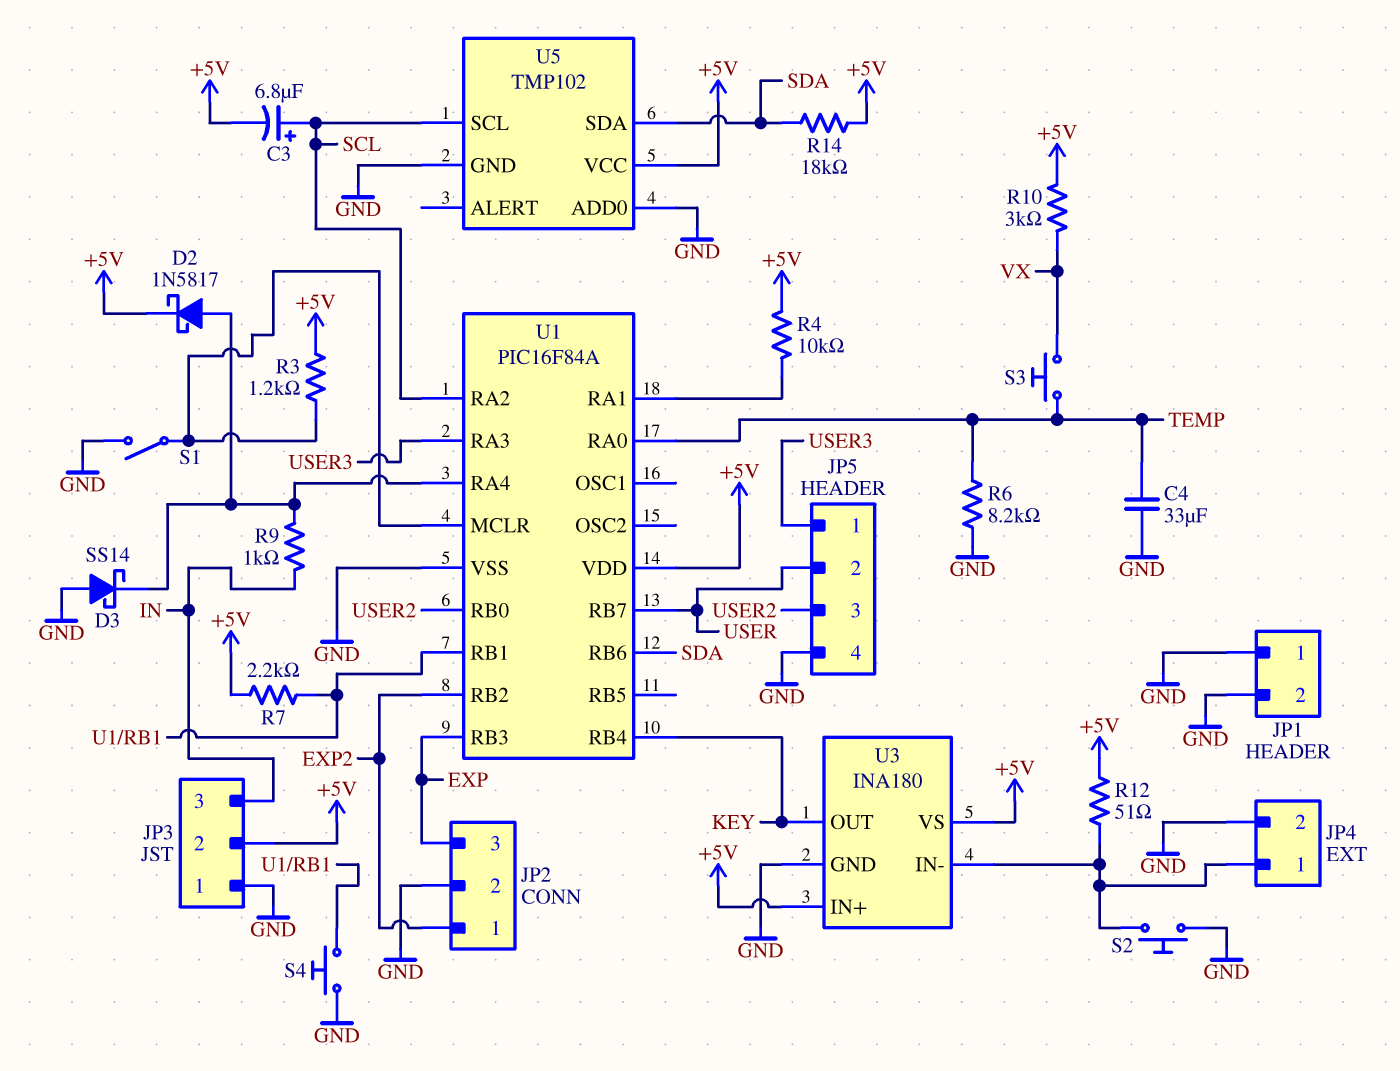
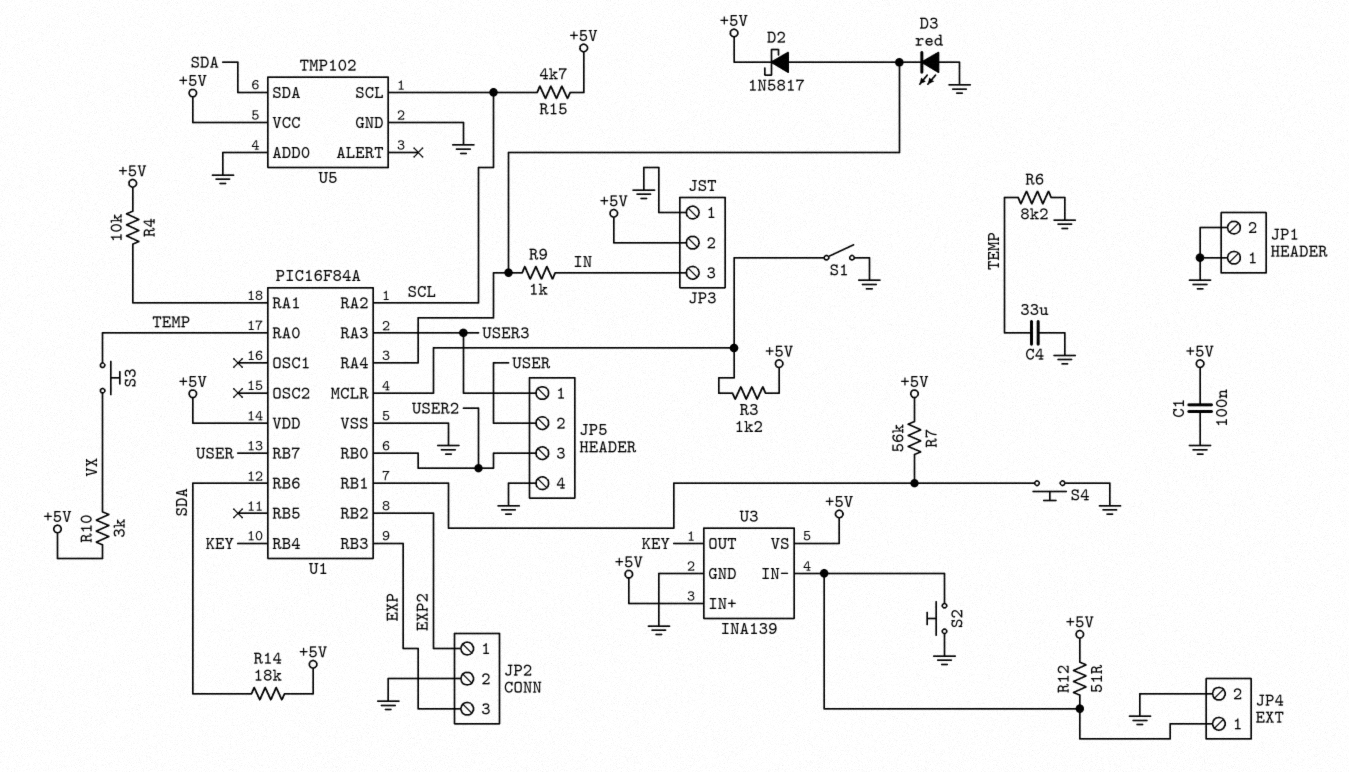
C1: none -> 100nF (+5V, GND)
C3: 6.8uF (plus SCL, minus +5V) -> none
D3: schottky SS14 (A GND, K U1/RA4) -> LED red (A GND, K U1/RA4)
R7: 2.2k (+5V, U1/RB1) -> 56k (+5V, U1/RB1)
R15: none -> 4.7k (+5V, SCL)
U3: INA180 -> INA139

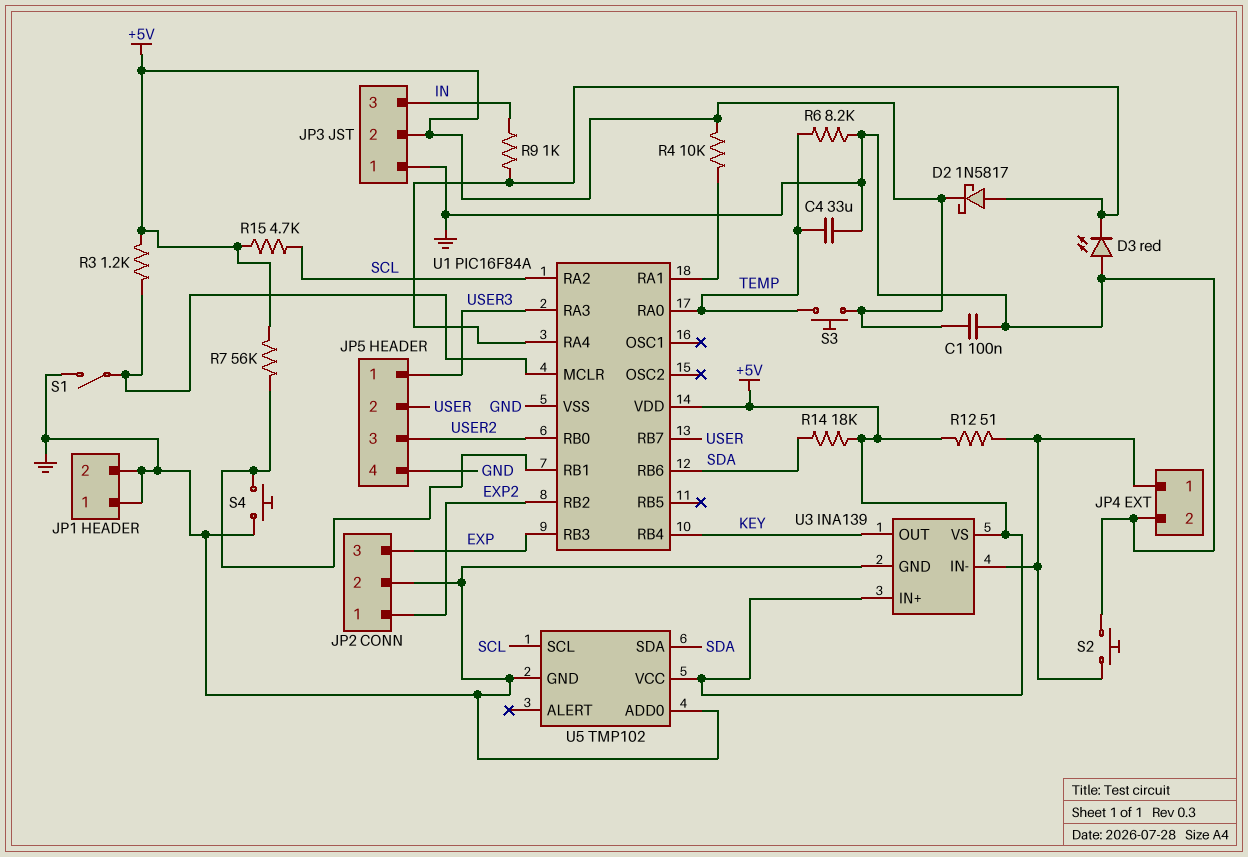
R10: 3k (+5V, VX) -> none
S3: button (TEMP, VX) -> button (+5V, TEMP)

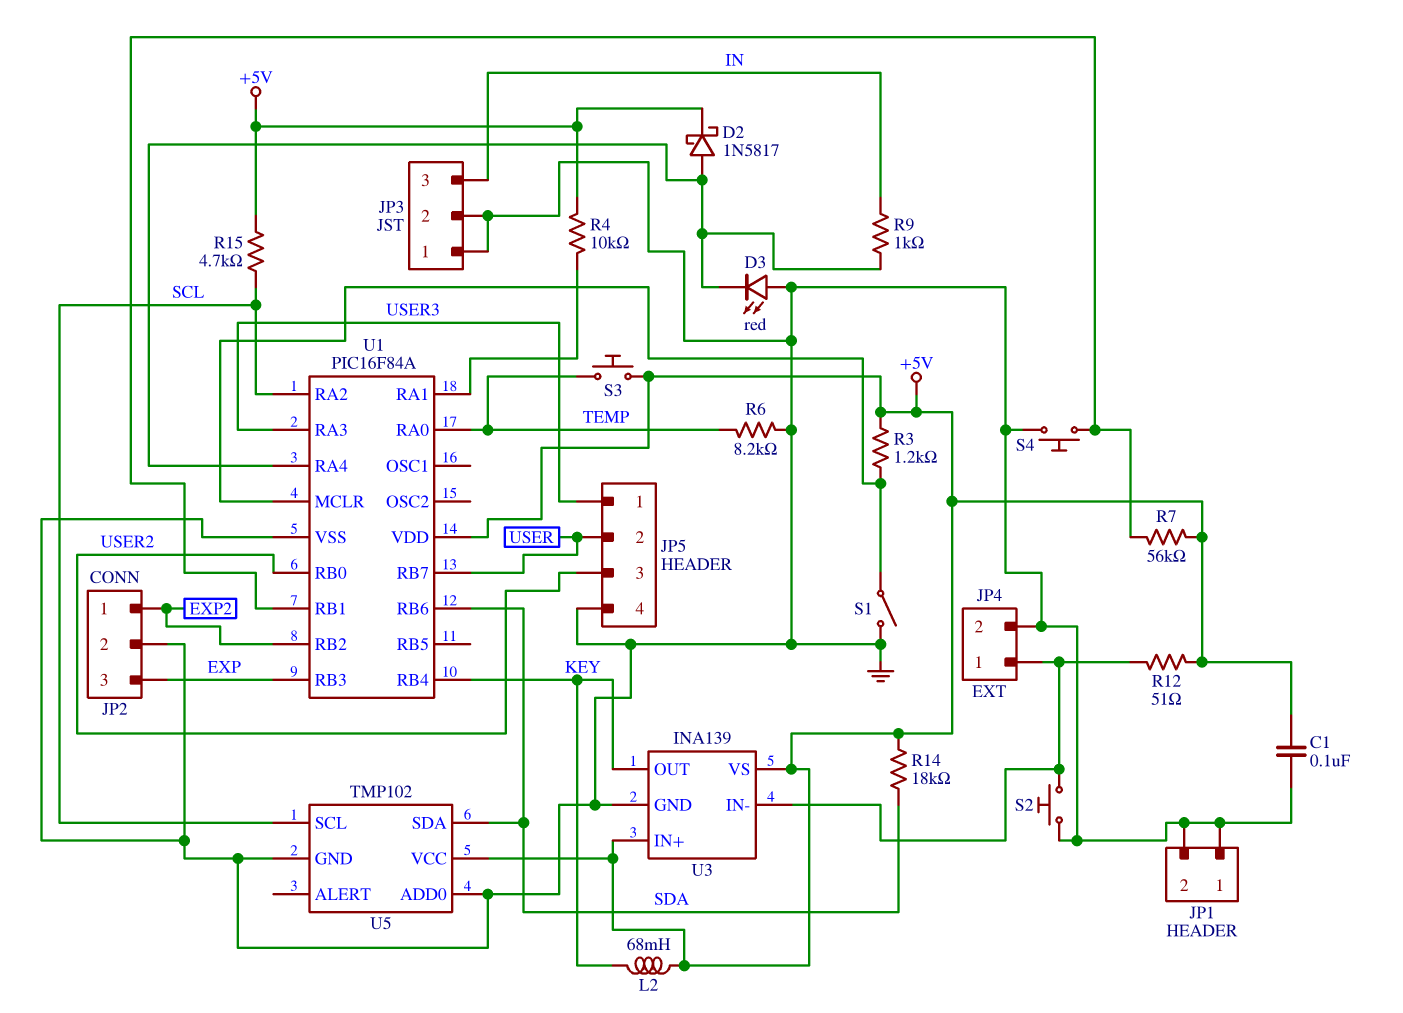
C4: 33uF (GND, TEMP) -> none
JP3 pin 2: +5V -> GND
L2: none -> 68mH (+5V, KEY)

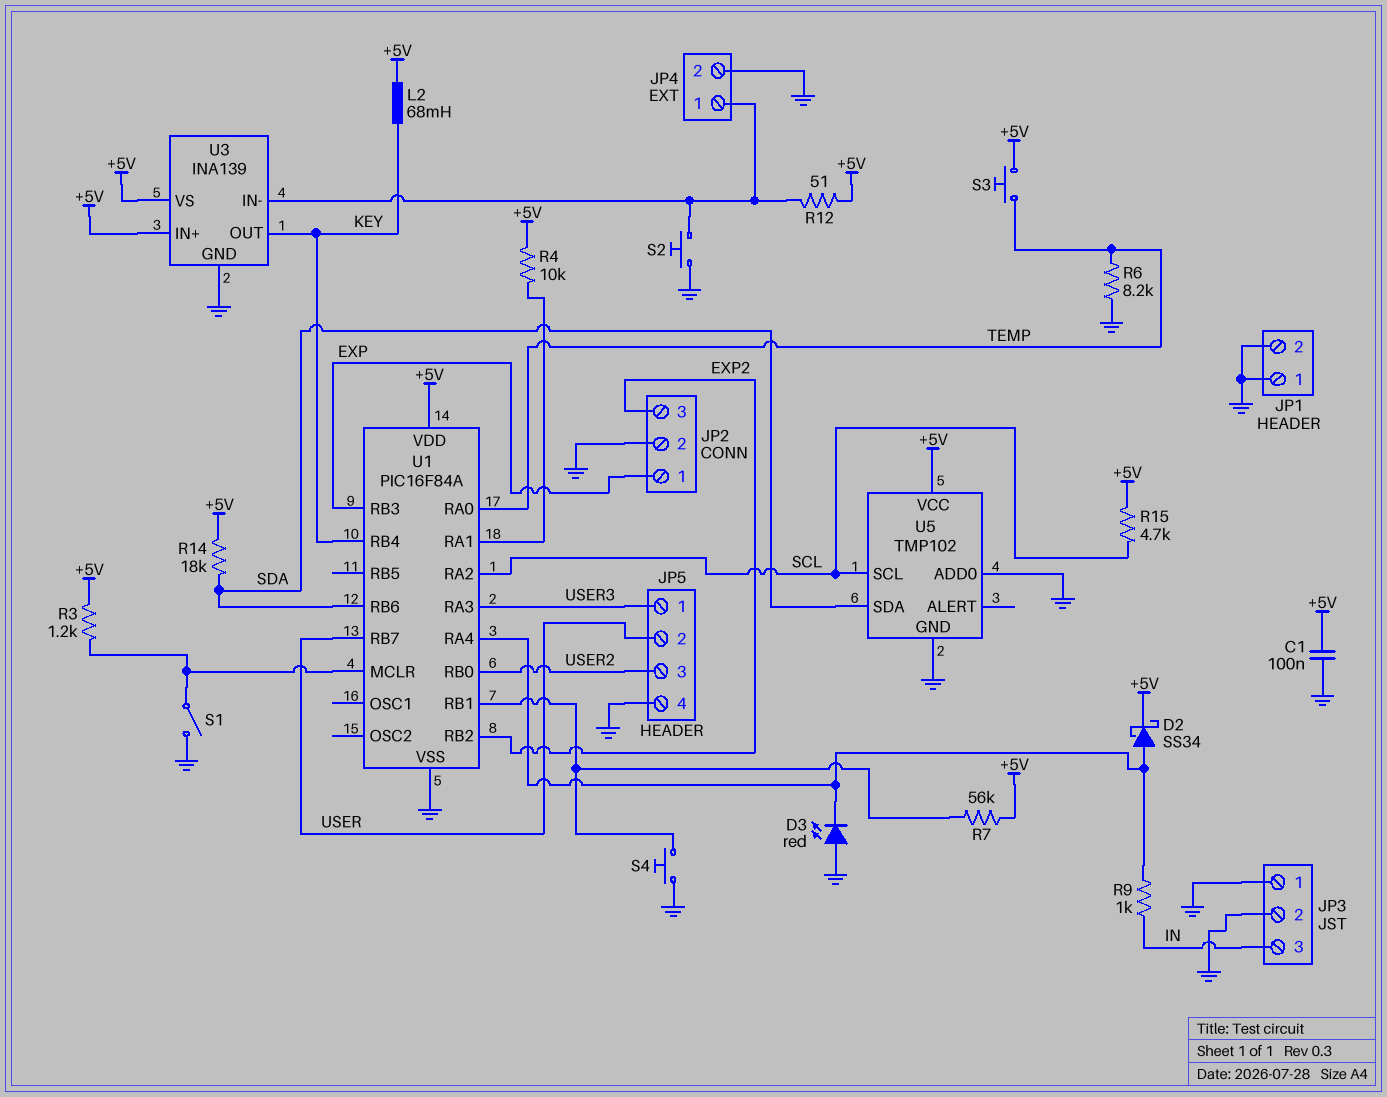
D2: schottky 1N5817 (A U1/RA4, K +5V) -> schottky SS34 (A U1/RA4, K +5V)
JP2 pin 1: EXP2 -> EXP
JP2 pin 3: EXP -> EXP2

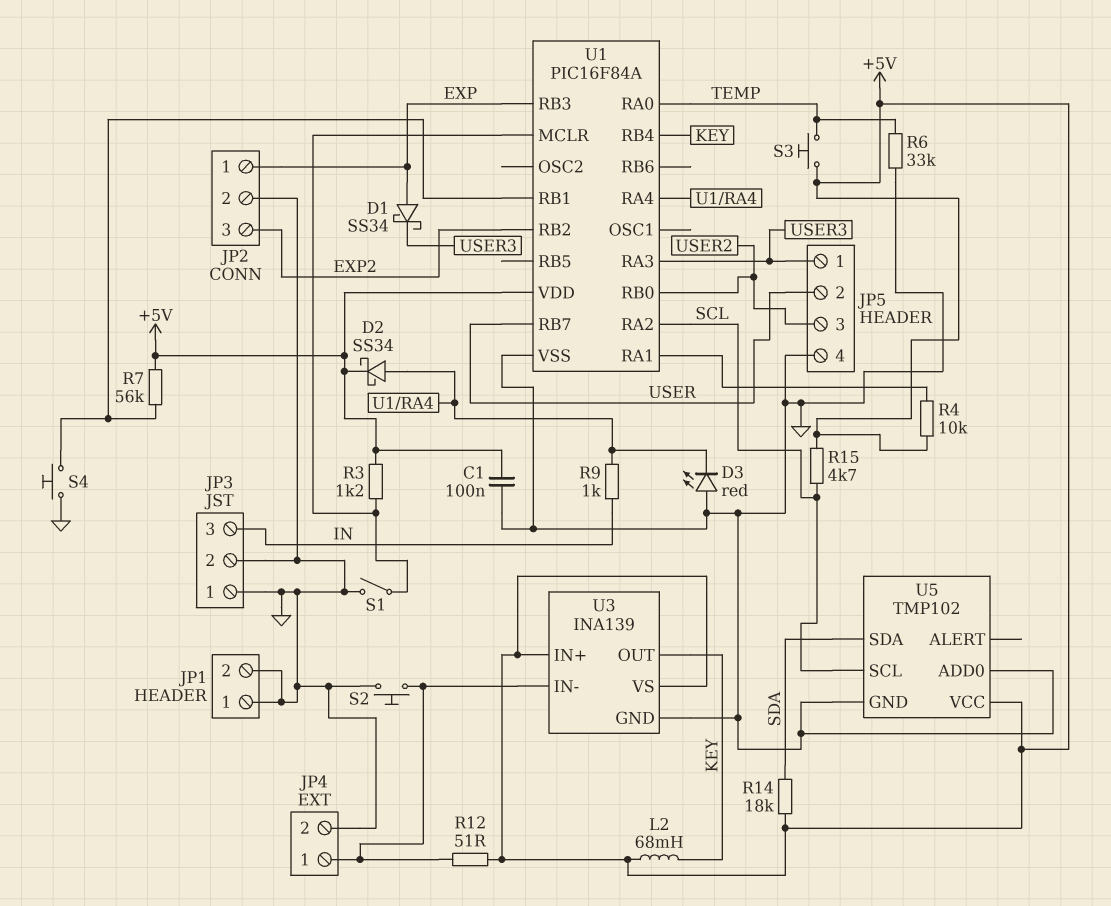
D1: none -> schottky SS34 (A EXP, K USER3)
R6: 8.2k (GND, TEMP) -> 33k (GND, TEMP)
U1 pin RB6: SDA -> none

